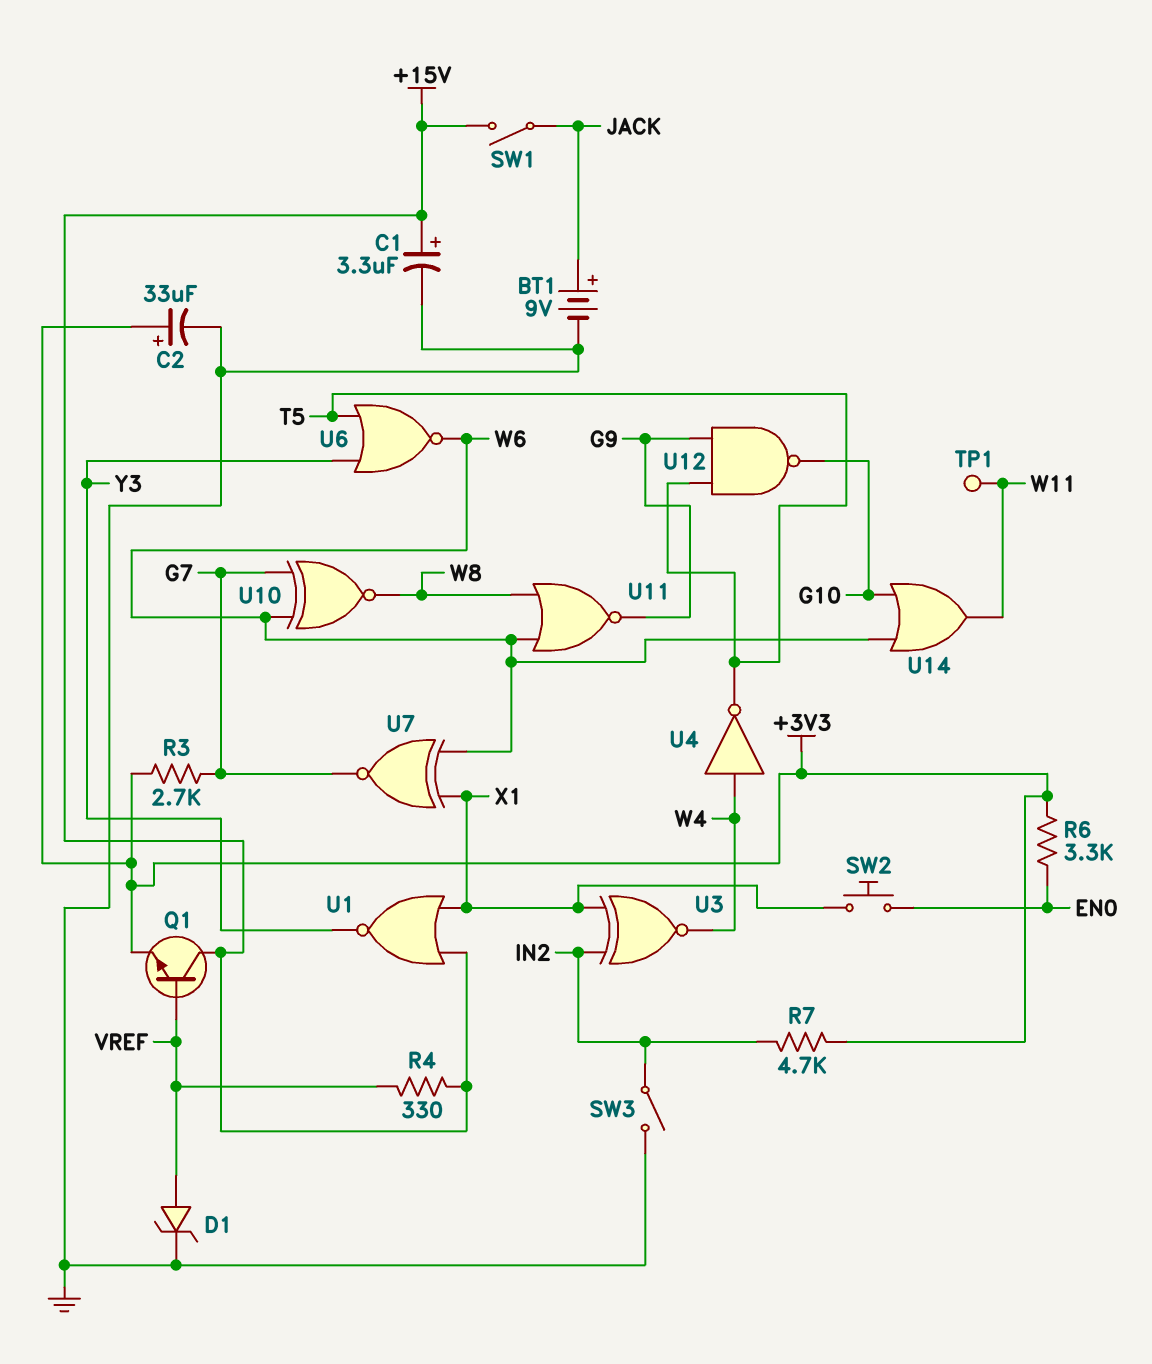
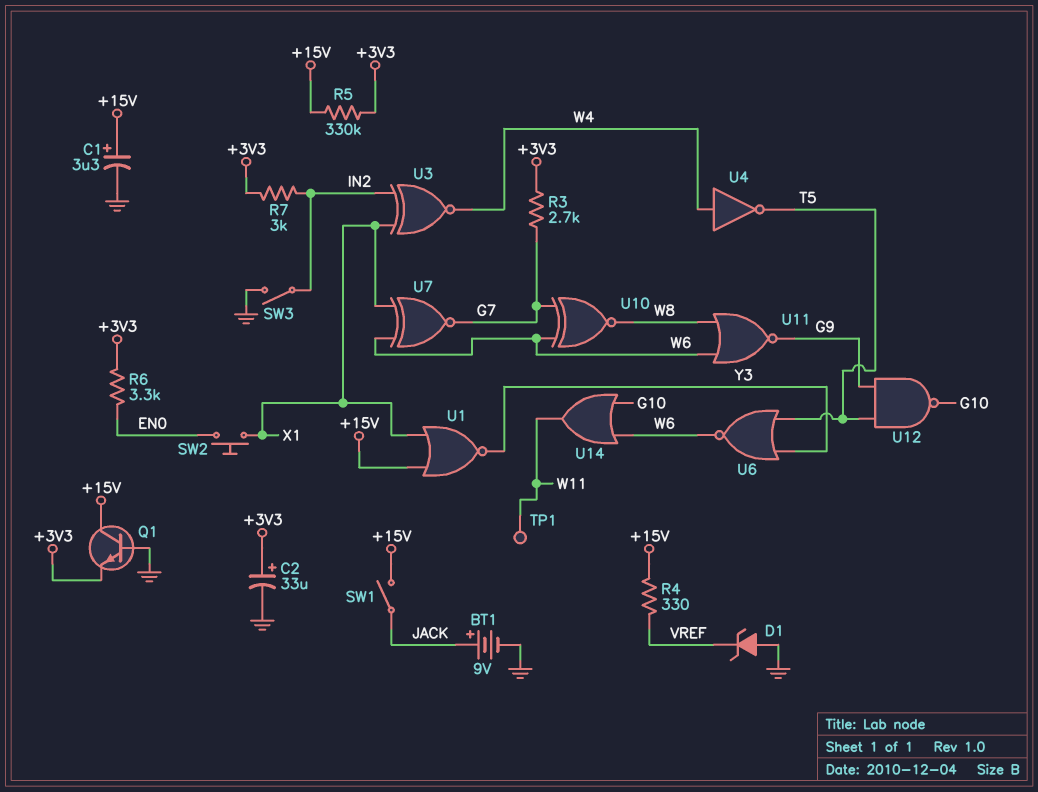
D1: zener (A VREF, K GND) -> zener (A GND, K VREF)
Q1: NPN (B VREF, C +15V, E +3V3) -> NPN (B GND, C +15V, E +3V3)
R5: none -> 330k (+3V3, +15V)
R7: 4.7k (+3V3, IN2) -> 3k (+3V3, IN2)

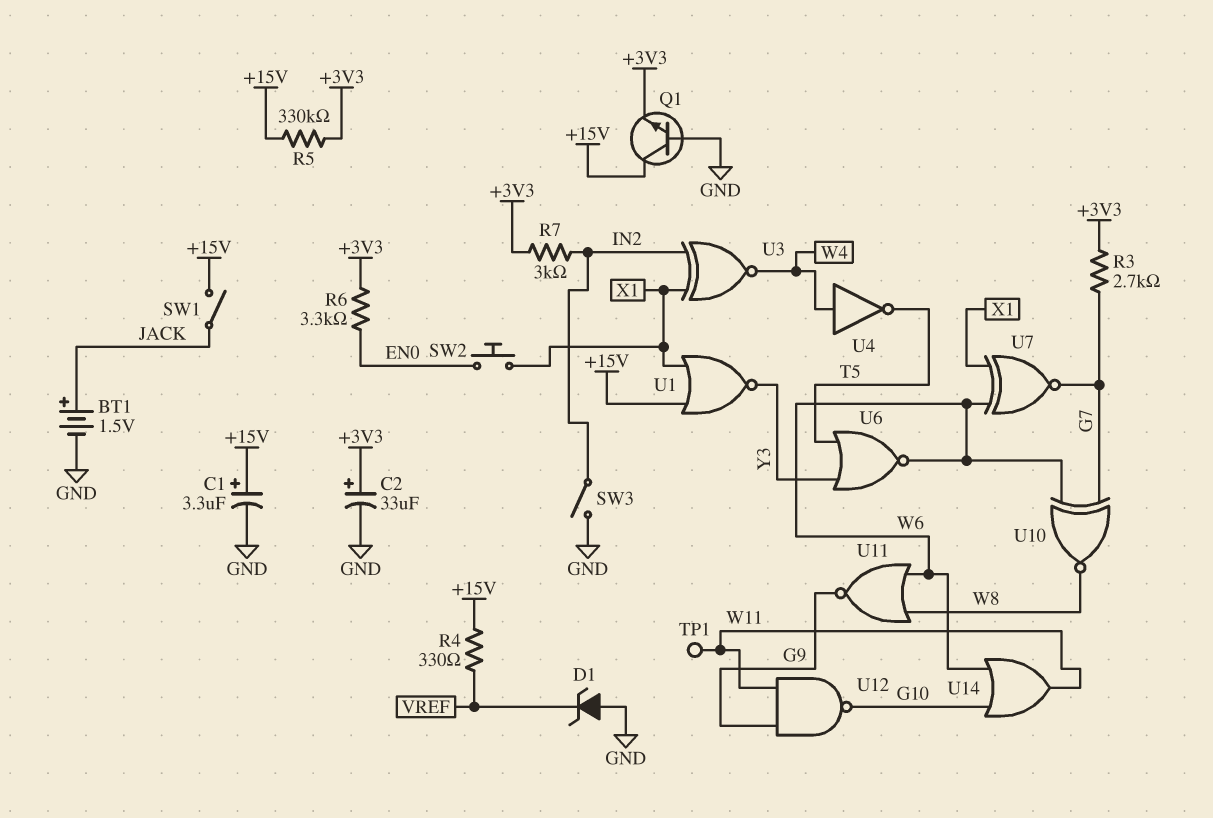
BT1: 9V (plus JACK, minus GND) -> 1.5V (plus JACK, minus GND)
U12: NAND (in G9, in T5, out G10) -> NAND (in G9, in W11, out G10)

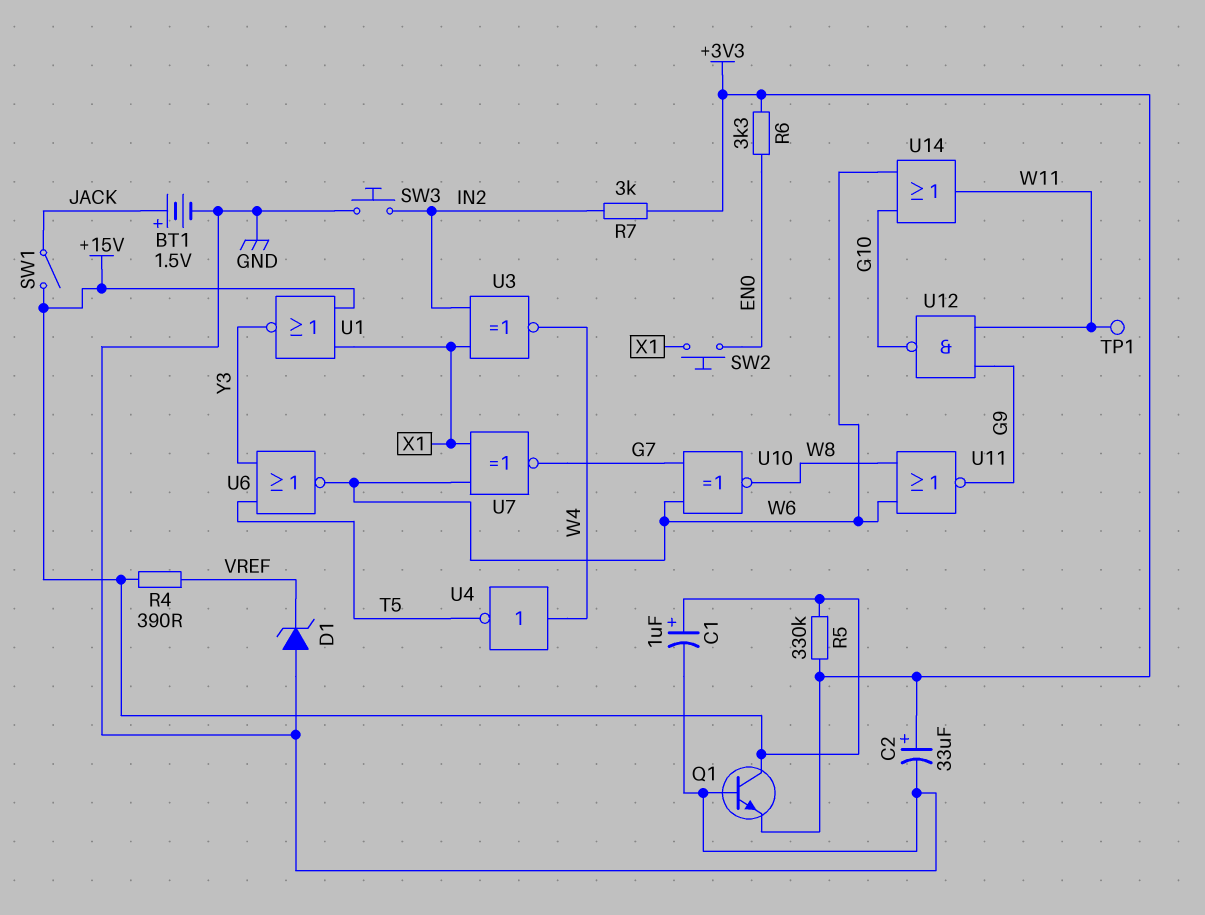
C1: 3.3uF (plus +15V, minus GND) -> 1uF (plus +15V, minus GND)
R3: 2.7k (+3V3, G7) -> none
R4: 330 (+15V, VREF) -> 390 (+15V, VREF)
SW3: switch (GND, IN2) -> button (GND, IN2)

